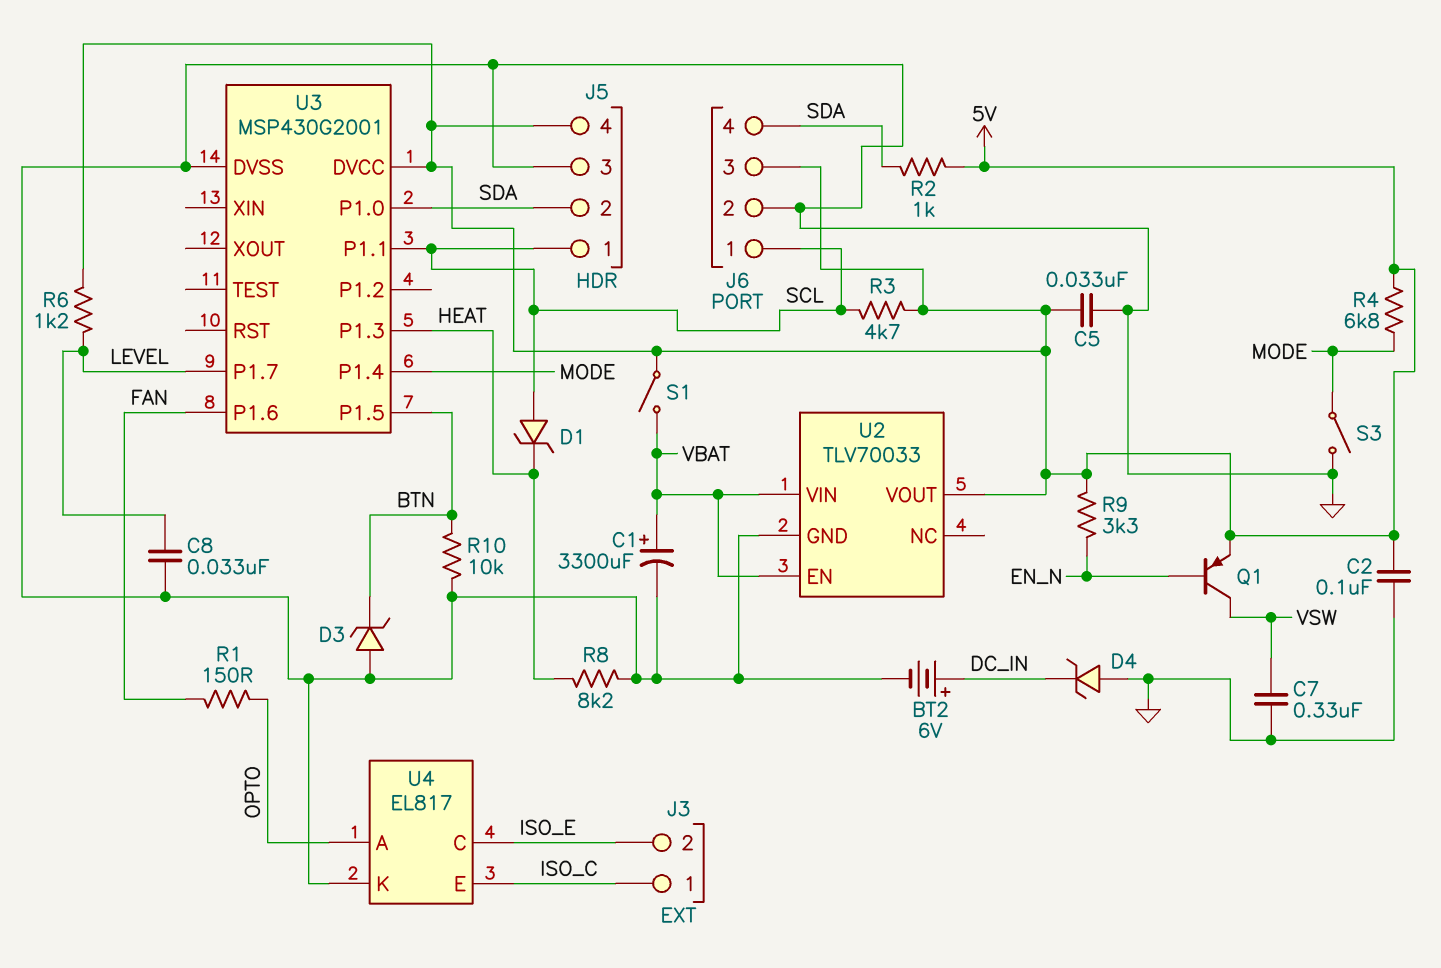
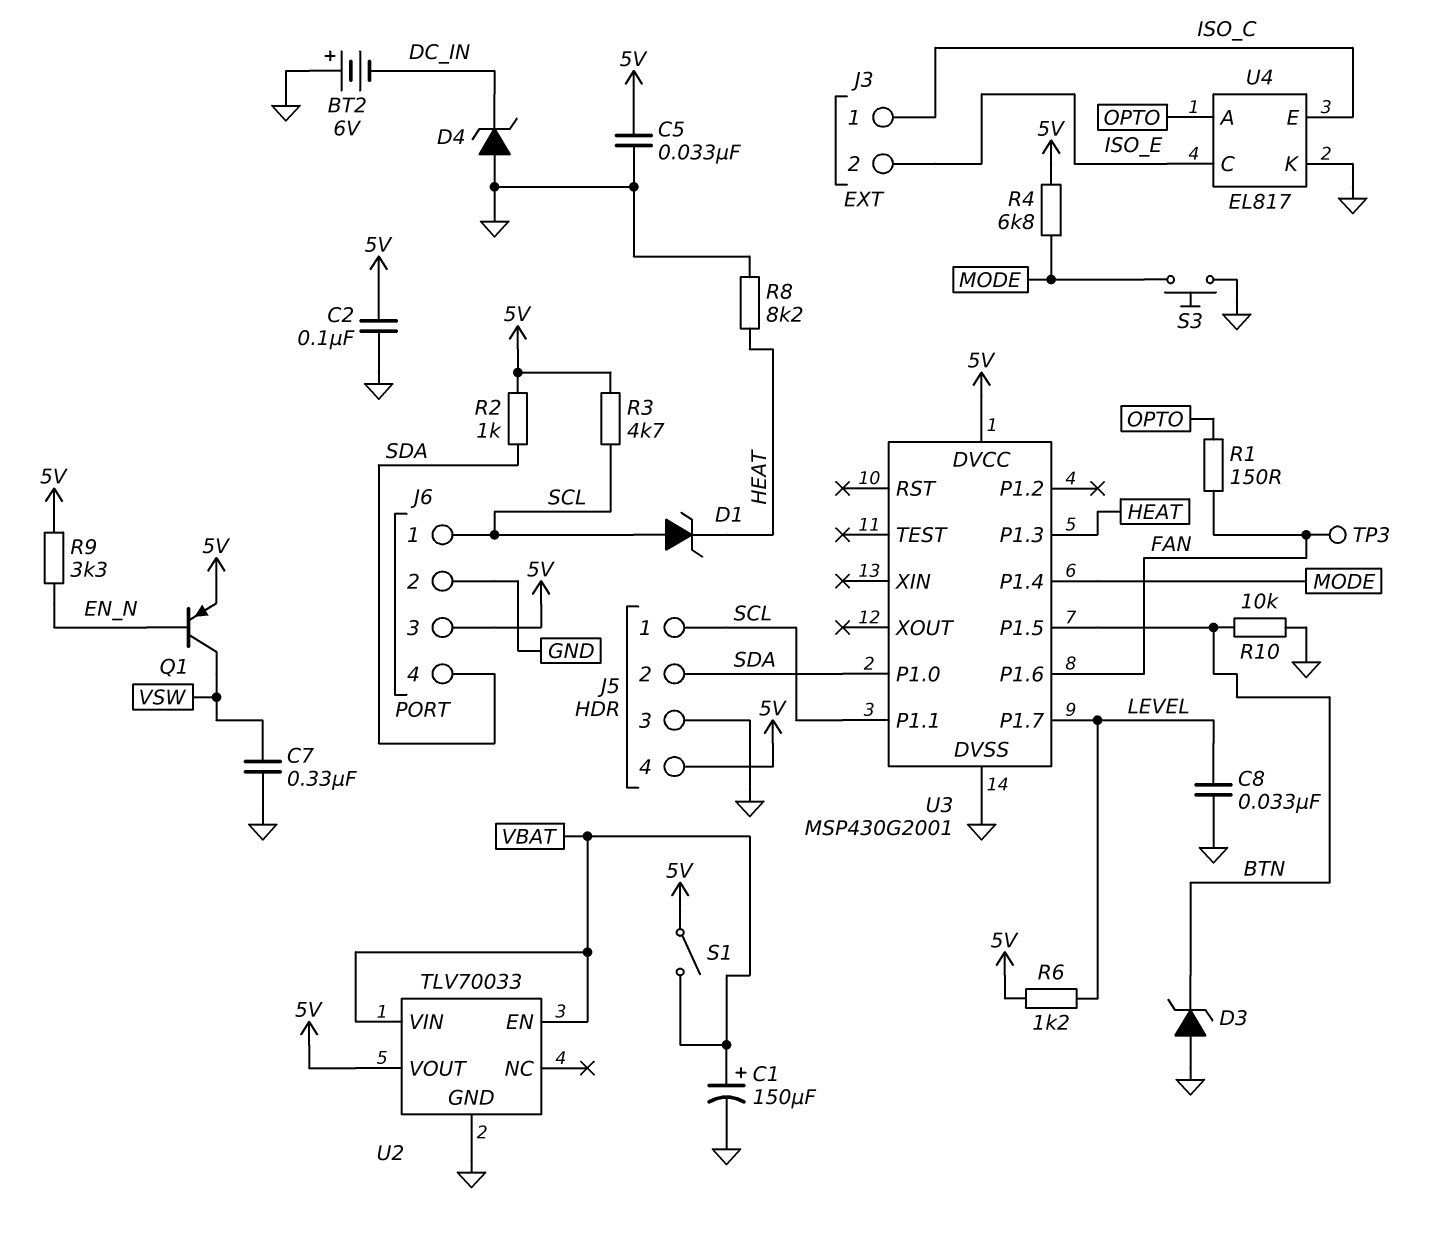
BT2: 6V (plus DC_IN, minus GND) -> 6V (plus GND, minus DC_IN)
C1: 3300uF (plus VBAT, minus GND) -> 150uF (plus VBAT, minus GND)
S3: switch (GND, MODE) -> button (GND, MODE)
TP3: none -> test point (FAN)

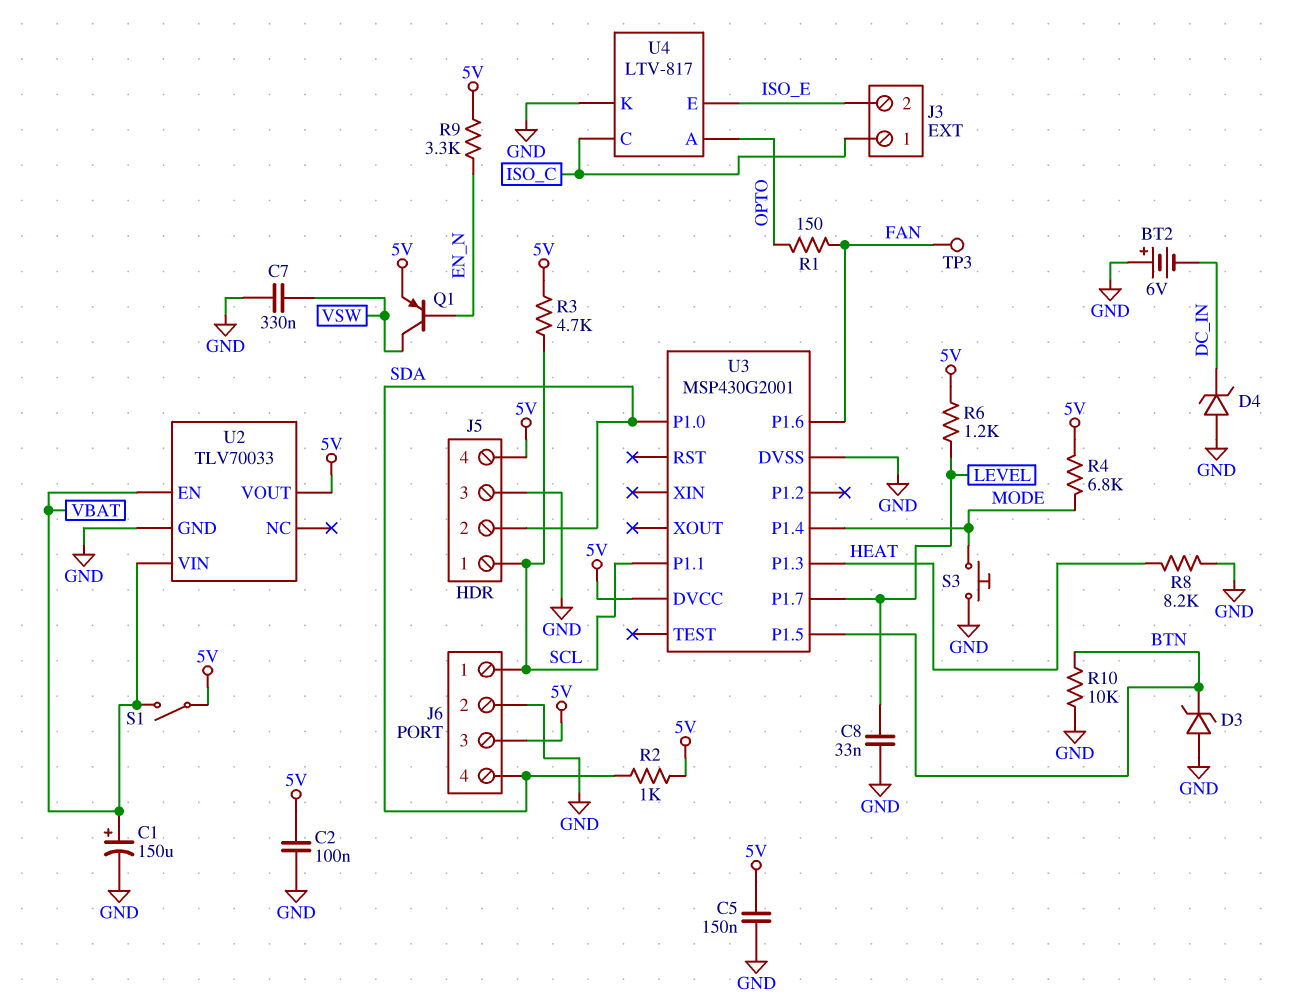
C5: 33nF (5V, GND) -> 150nF (5V, GND)
D1: zener (A SCL, K HEAT) -> none
U4: EL817 -> LTV-817
U4 pin C: ISO_E -> ISO_C
U4 pin E: ISO_C -> ISO_E

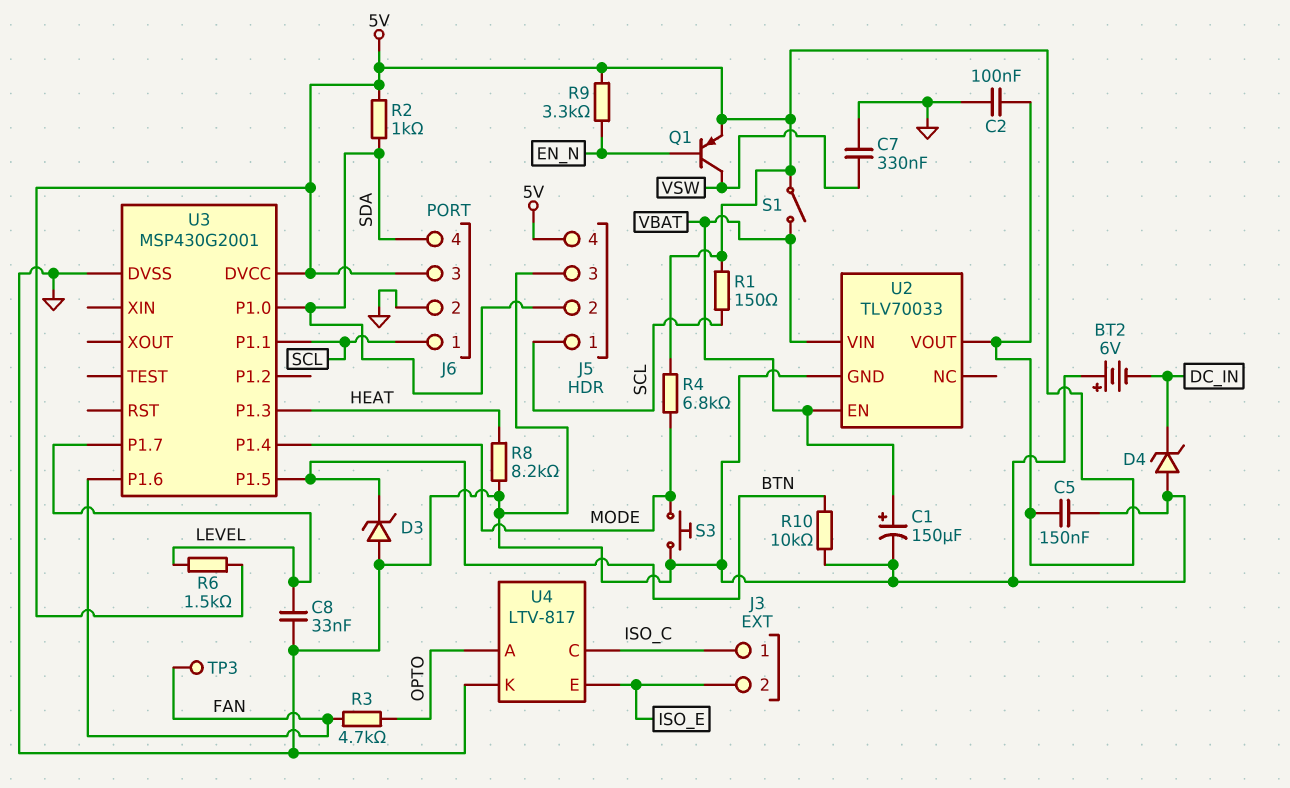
R1: 150 (FAN, OPTO) -> 150 (5V, SCL)
R3: 4.7k (5V, SCL) -> 4.7k (FAN, OPTO)
R6: 1.2k (5V, LEVEL) -> 1.5k (5V, LEVEL)

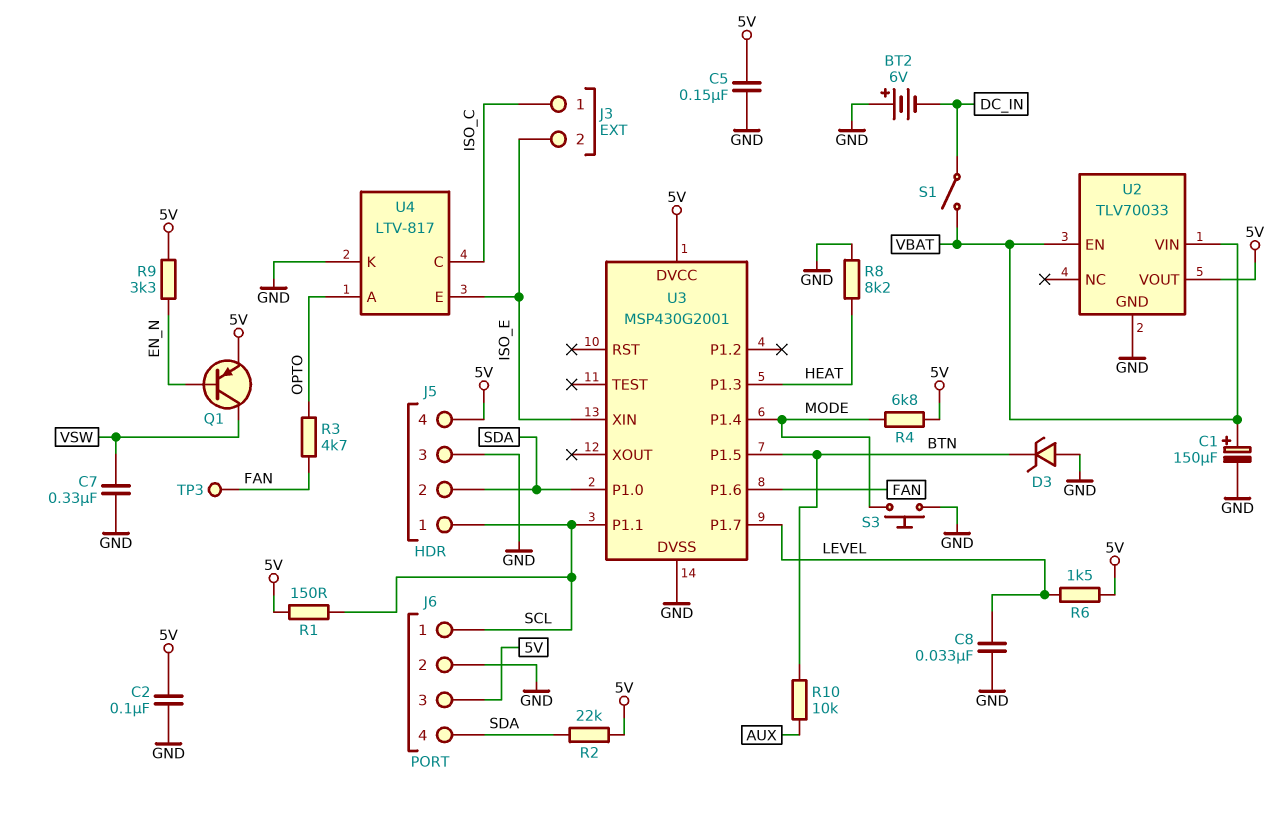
D4: zener (A GND, K DC_IN) -> none
R2: 1k (5V, SDA) -> 22k (5V, SDA)
R10: 10k (BTN, GND) -> 10k (AUX, BTN)
S1: switch (5V, VBAT) -> switch (DC_IN, VBAT)
U3 pin XIN: none -> ISO_E

